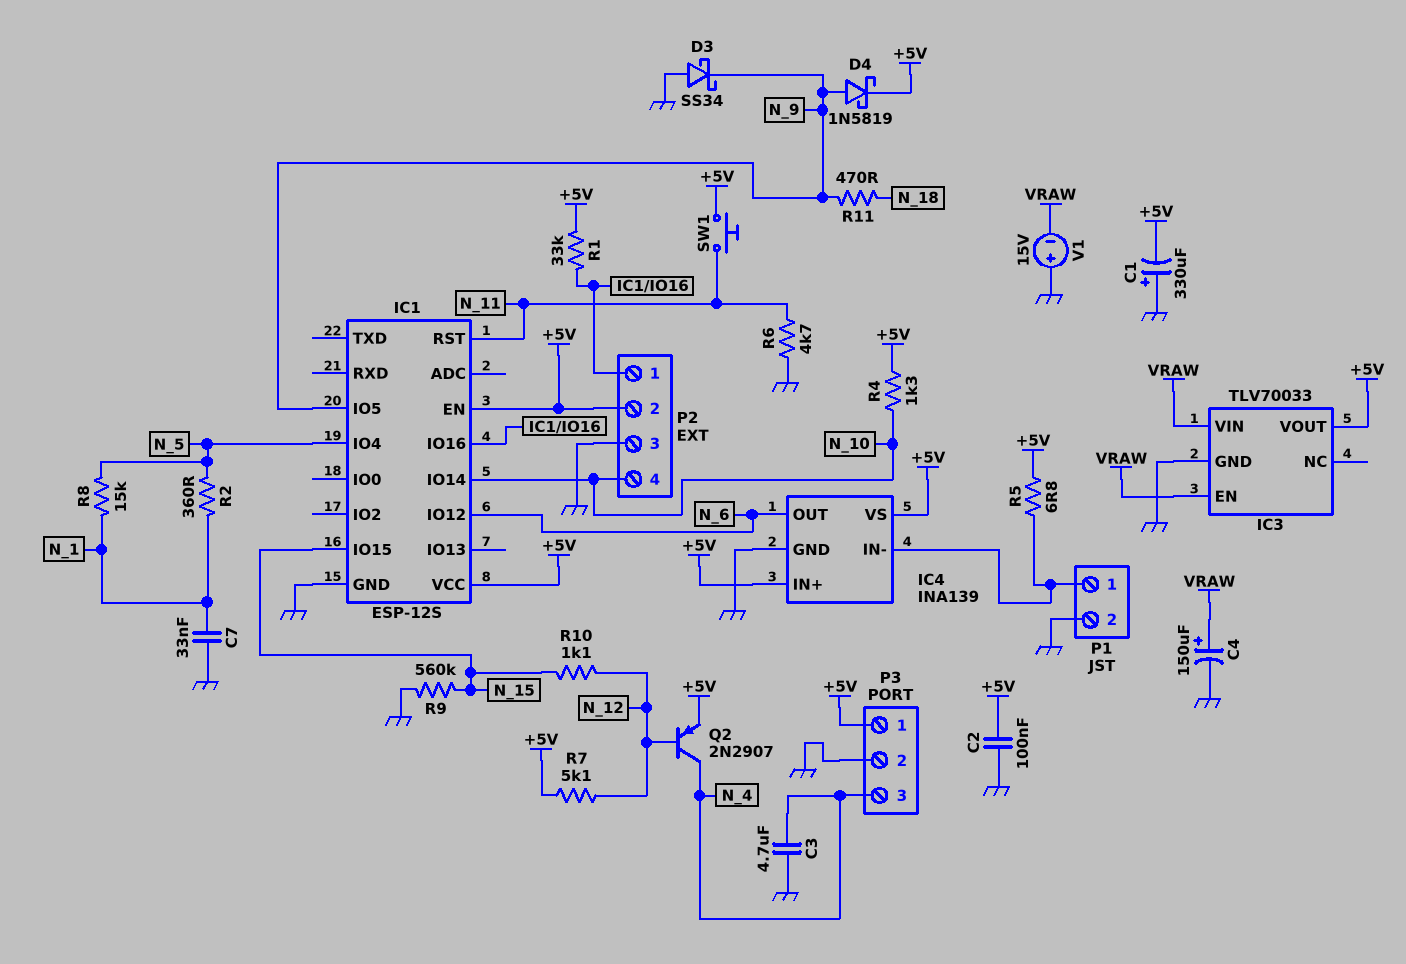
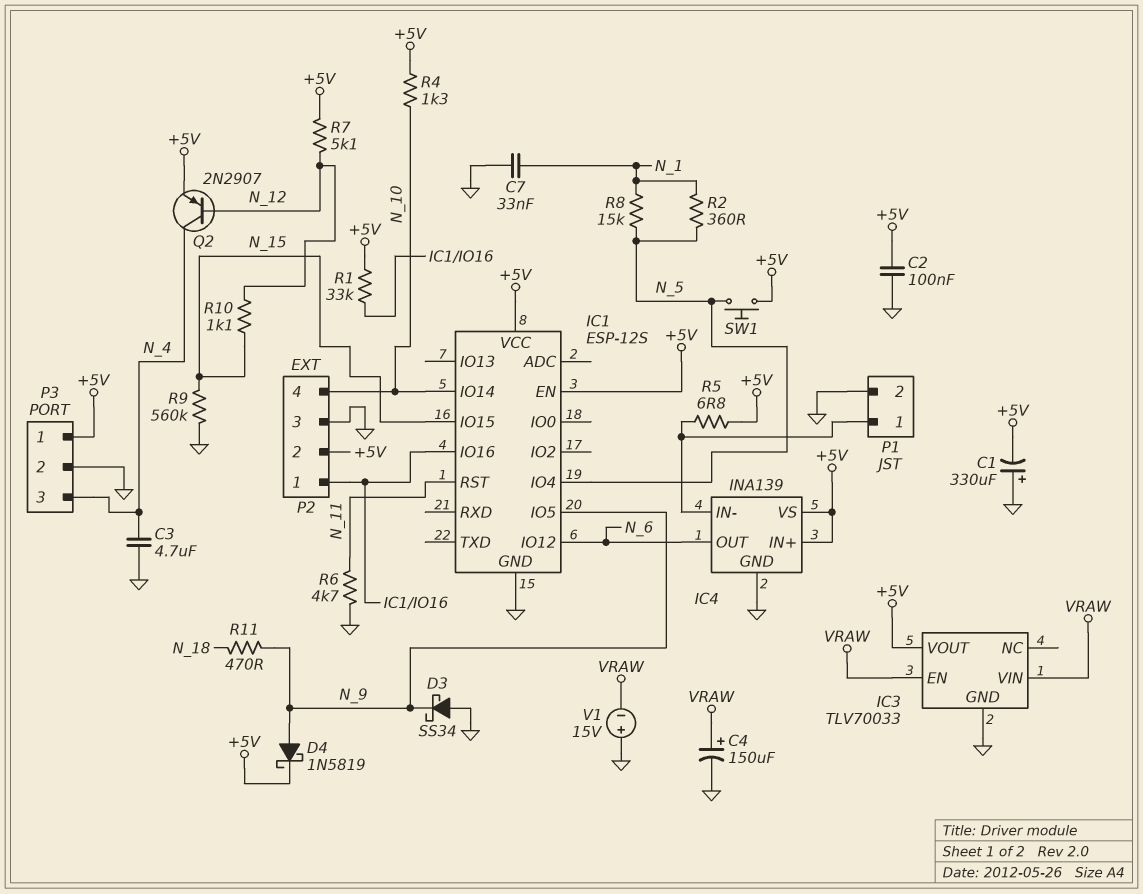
SW1: button (+5V, N_11) -> button (+5V, N_5)

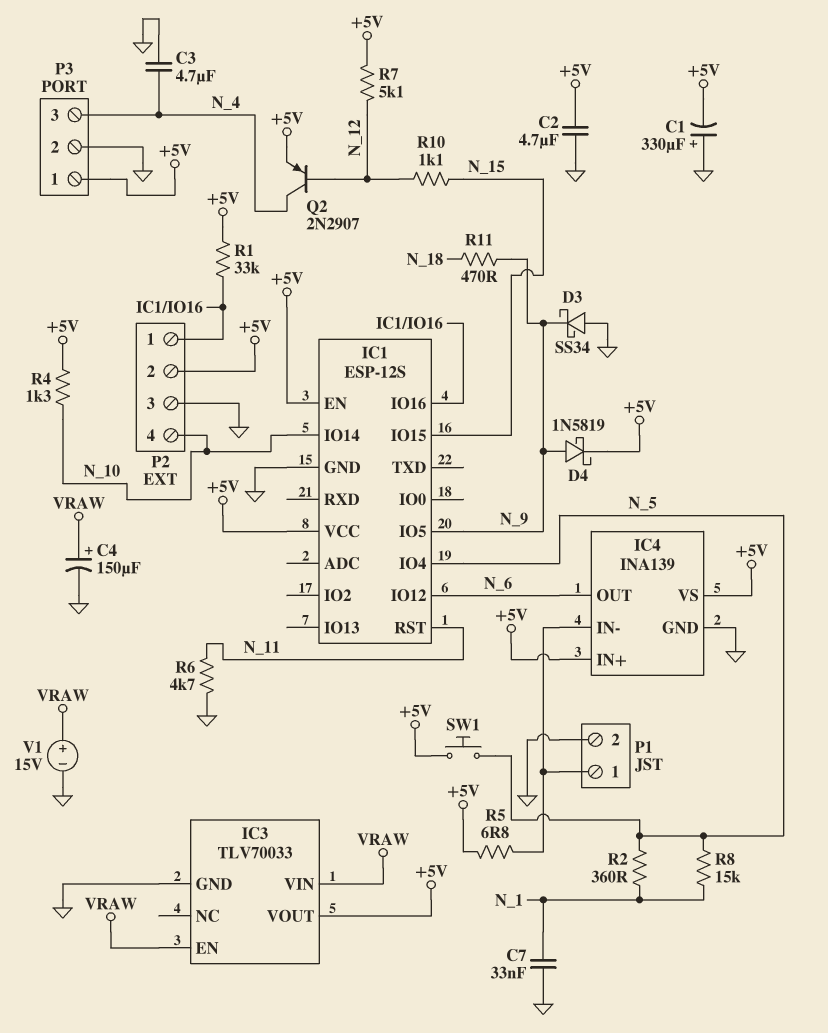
C2: 100nF (+5V, GND) -> 4.7uF (+5V, GND)
R9: 560k (GND, N_15) -> none
V1: 15V (plus GND, minus VRAW) -> 15V (plus VRAW, minus GND)

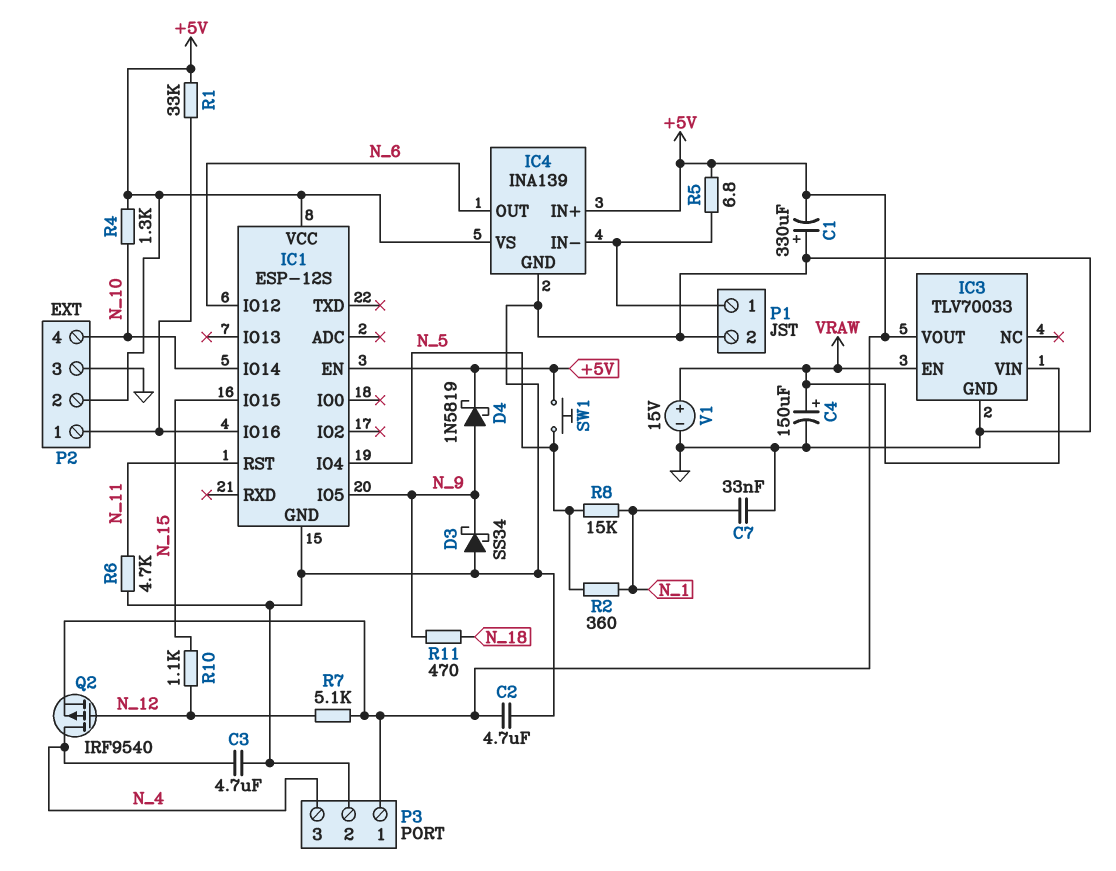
Q2: PNP 2N2907 (B N_12, C N_4, E +5V) -> PMOS IRF9540 (G N_12, D N_4, S +5V)

